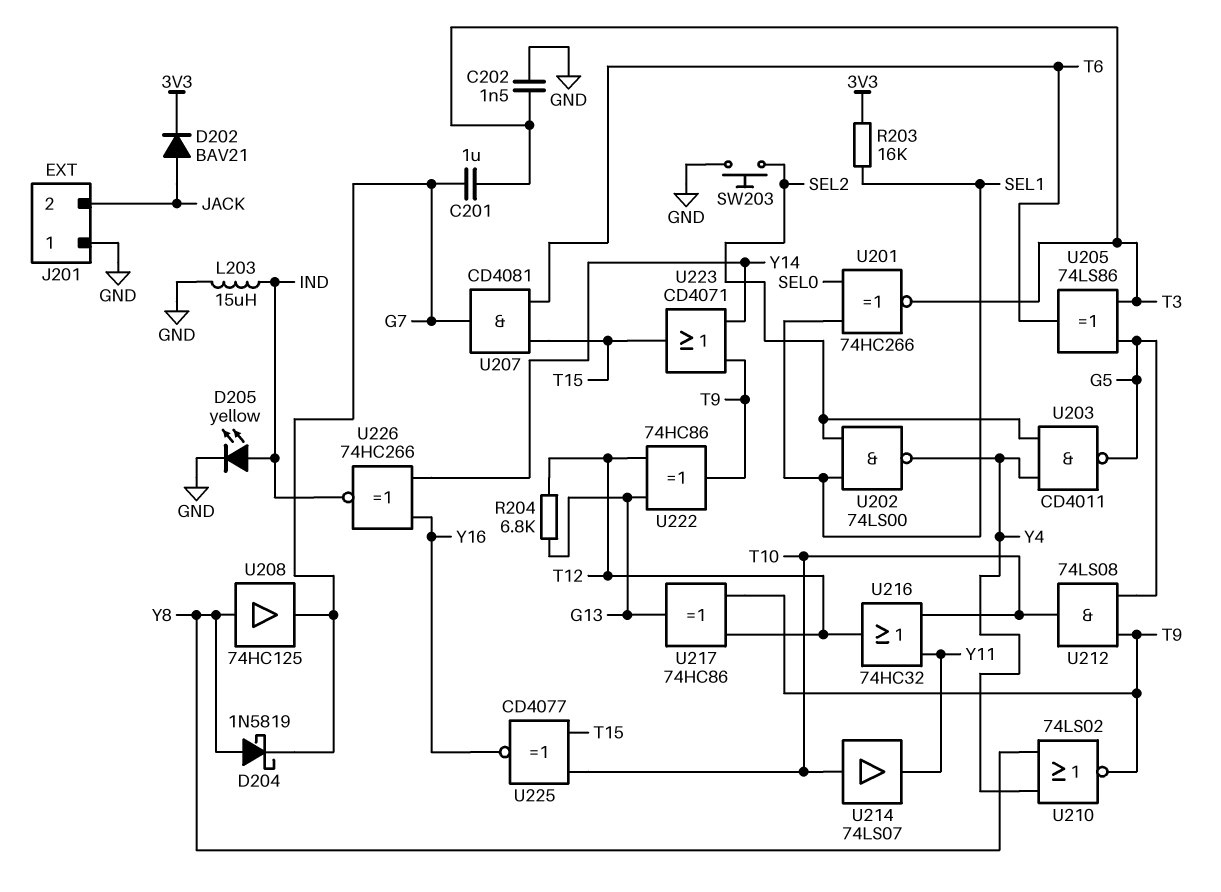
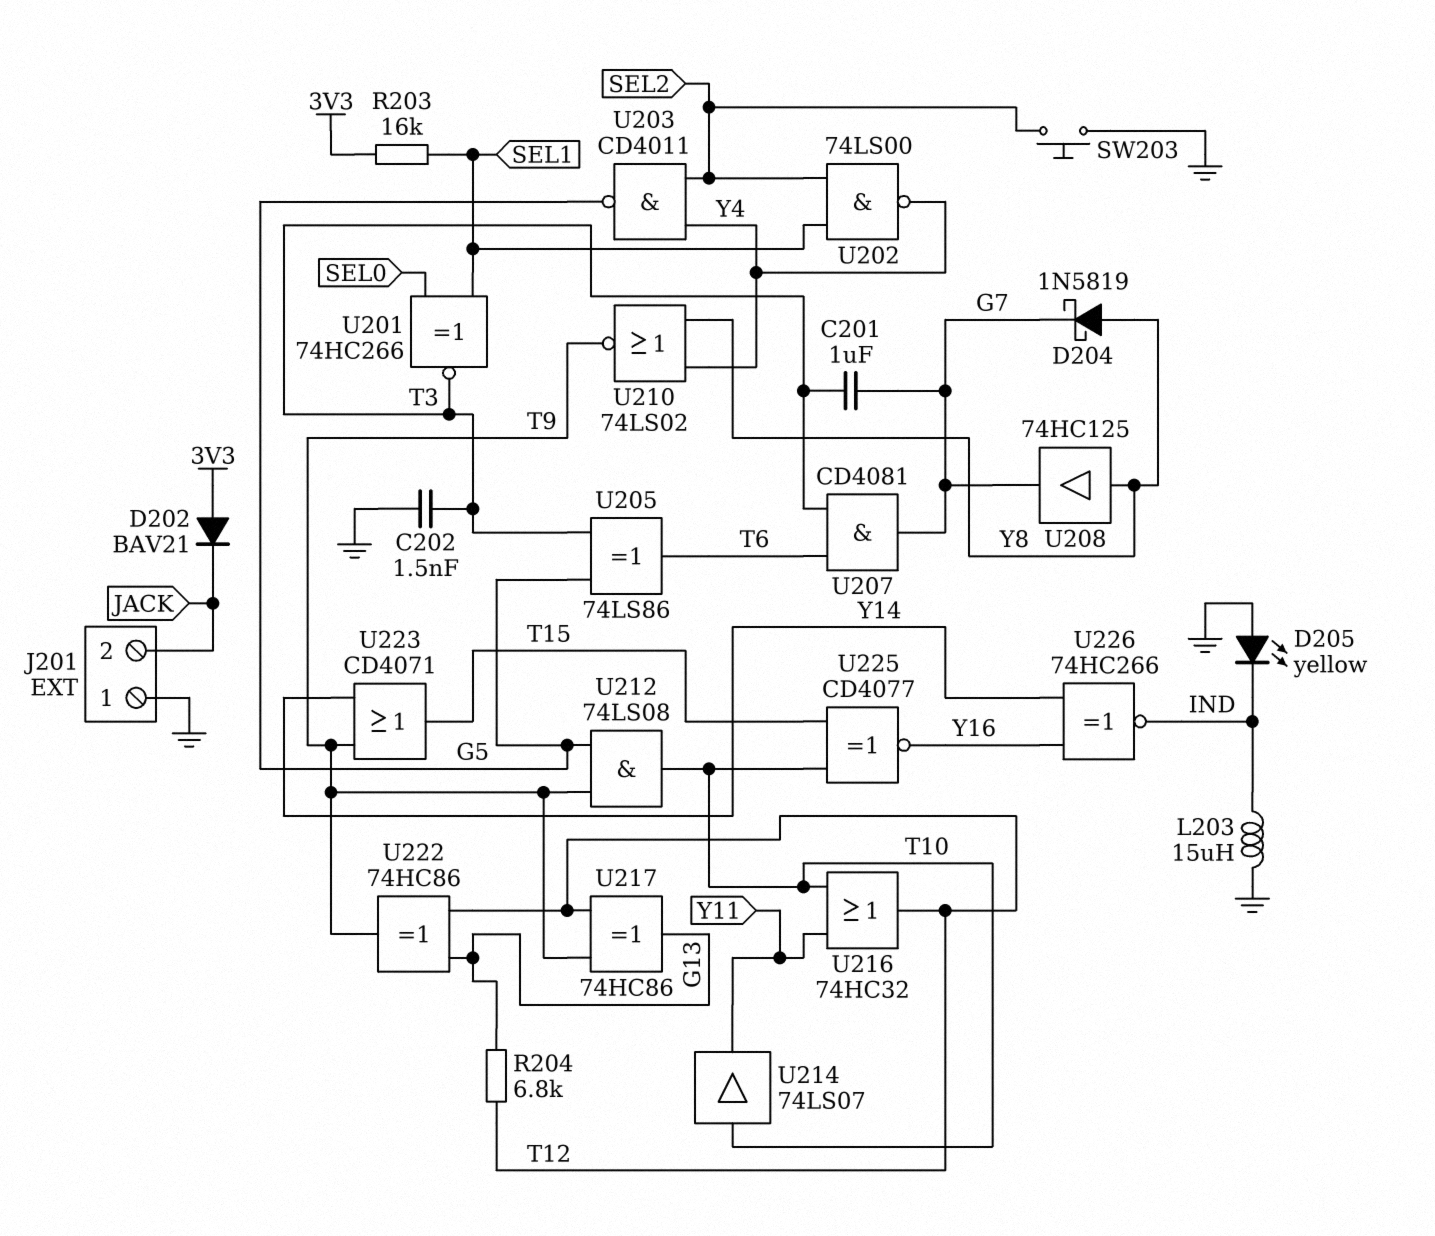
D202: diode BAV21 (A JACK, K 3V3) -> diode BAV21 (A 3V3, K JACK)
D205: LED yellow (A IND, K GND) -> LED yellow (A GND, K IND)
U207: AND CD4081 (in T6, in T15, out G7) -> AND CD4081 (in T3, in T6, out G7)

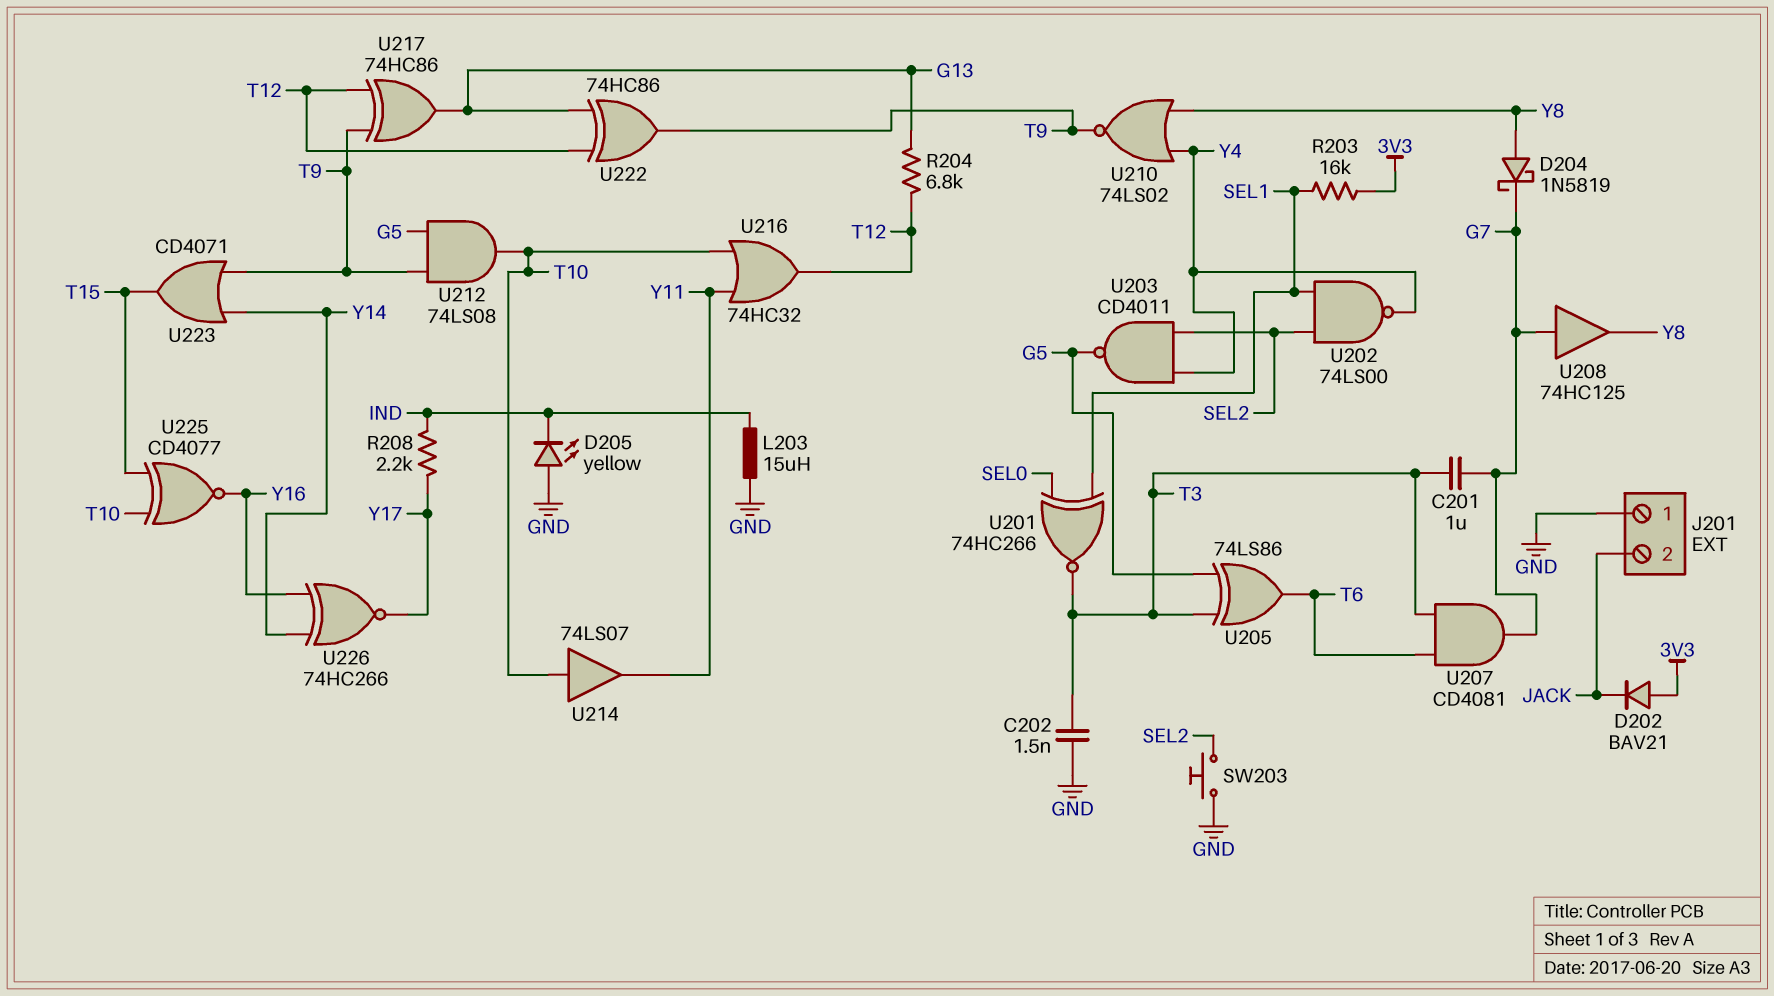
R208: none -> 2.2k (IND, Y17)
U208: buffer 74HC125 (in Y8, out G7) -> buffer 74HC125 (in G7, out Y8)
U226: XNOR 74HC266 (in Y14, in Y16, out IND) -> XNOR 74HC266 (in Y14, in Y16, out Y17)

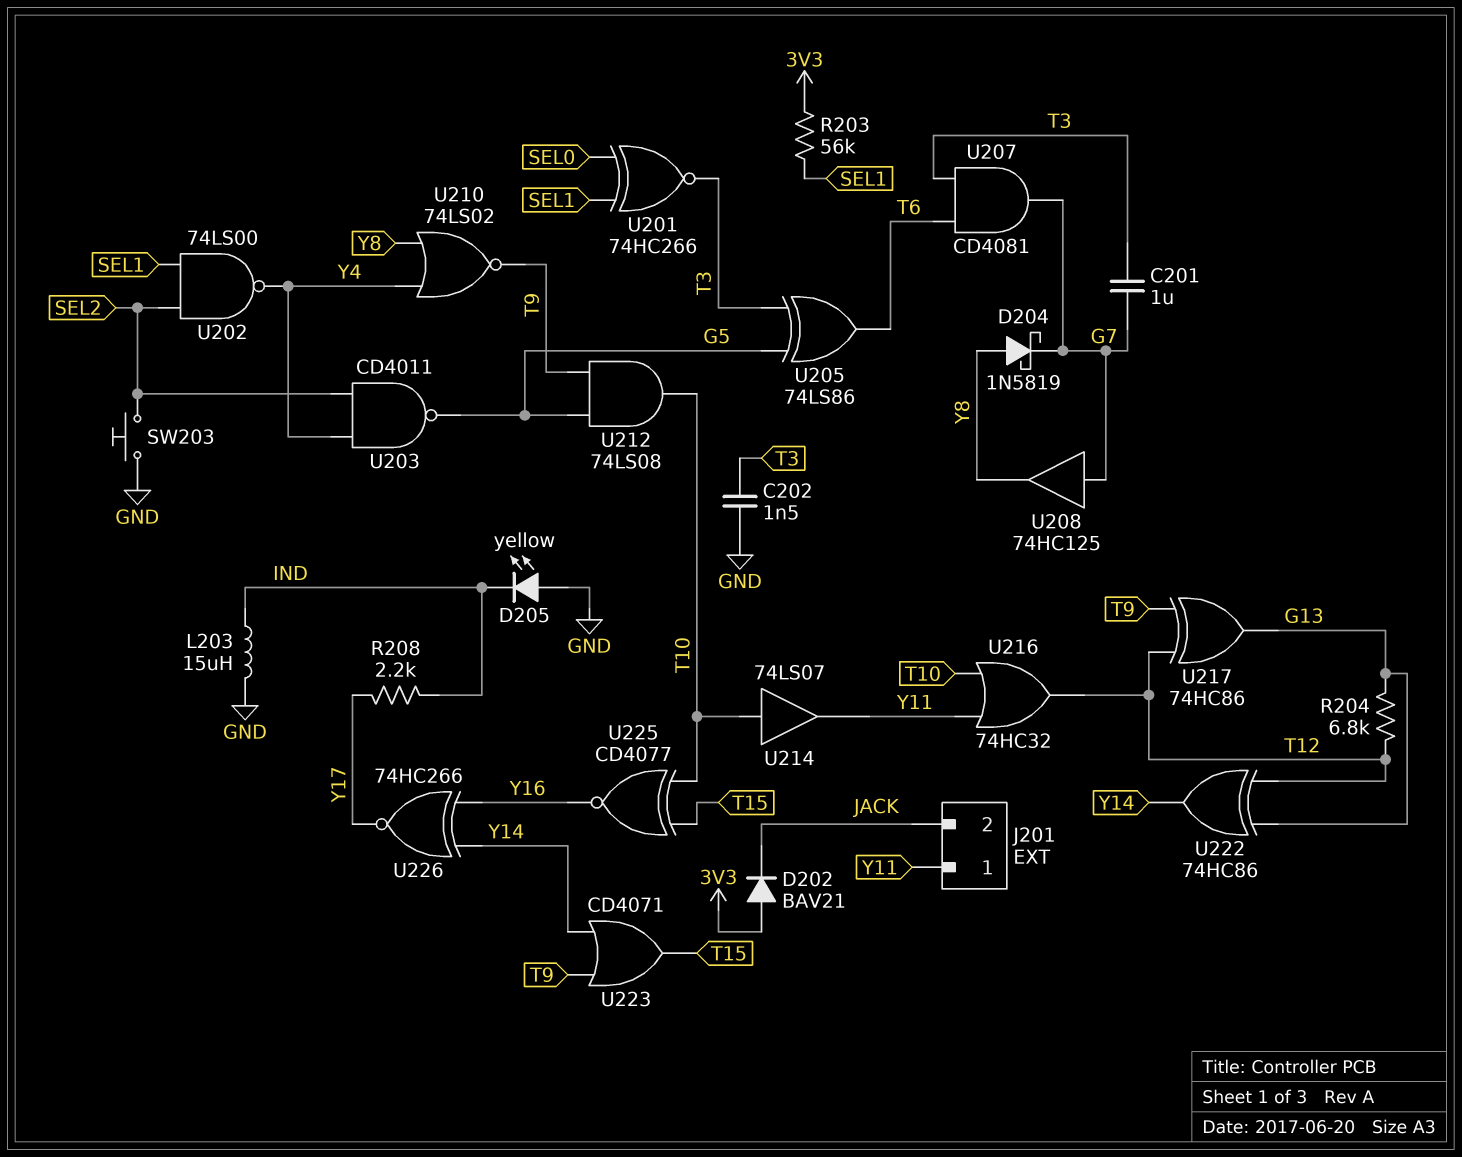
J201 pin 1: GND -> Y11
R203: 16k (3V3, SEL1) -> 56k (3V3, SEL1)
U222: XOR 74HC86 (in G13, in T12, out T9) -> XOR 74HC86 (in G13, in T12, out Y14)

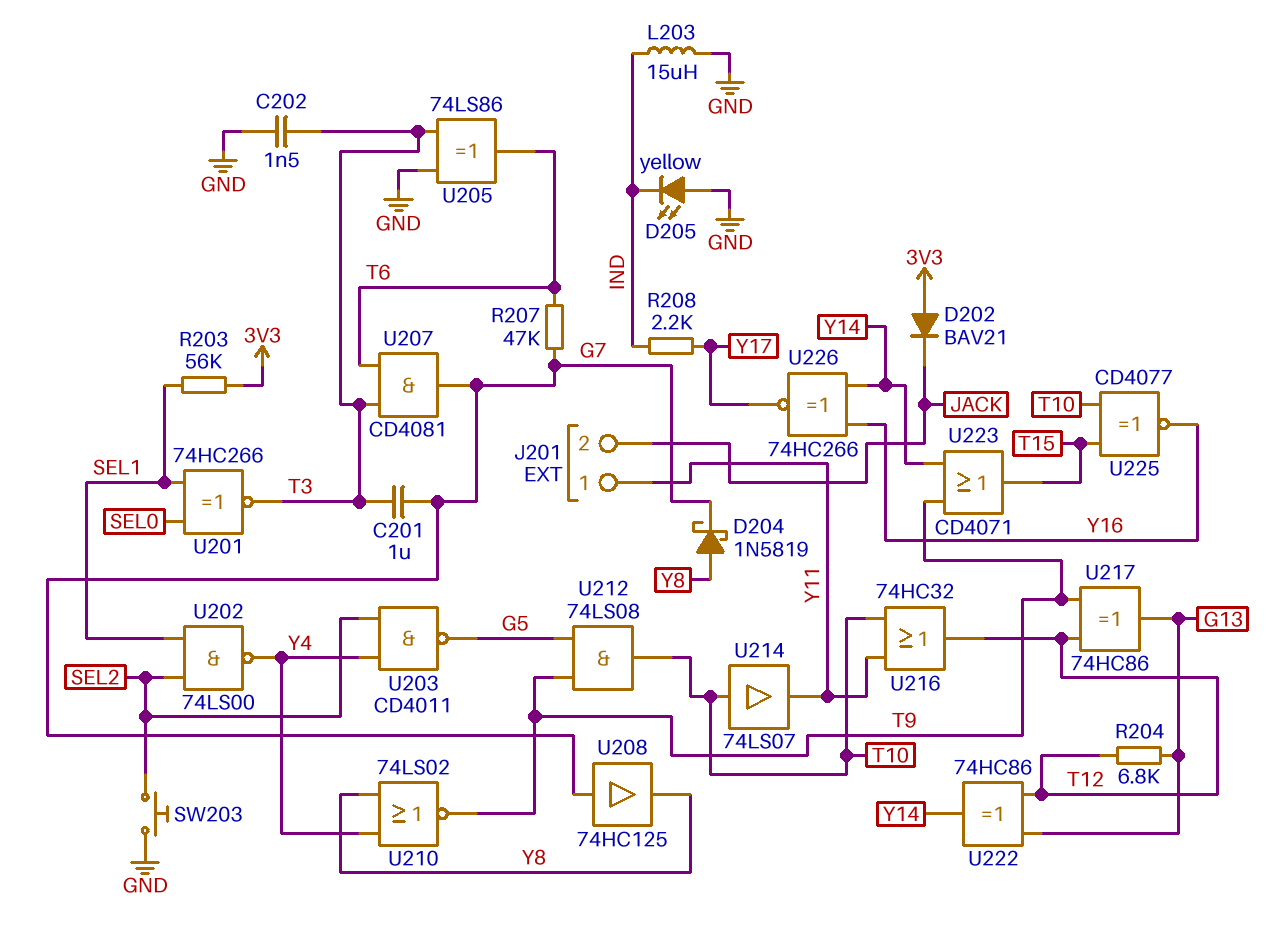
R207: none -> 47k (G7, T6)
U205: XOR 74LS86 (in G5, in T3, out T6) -> XOR 74LS86 (in GND, in T3, out T6)

